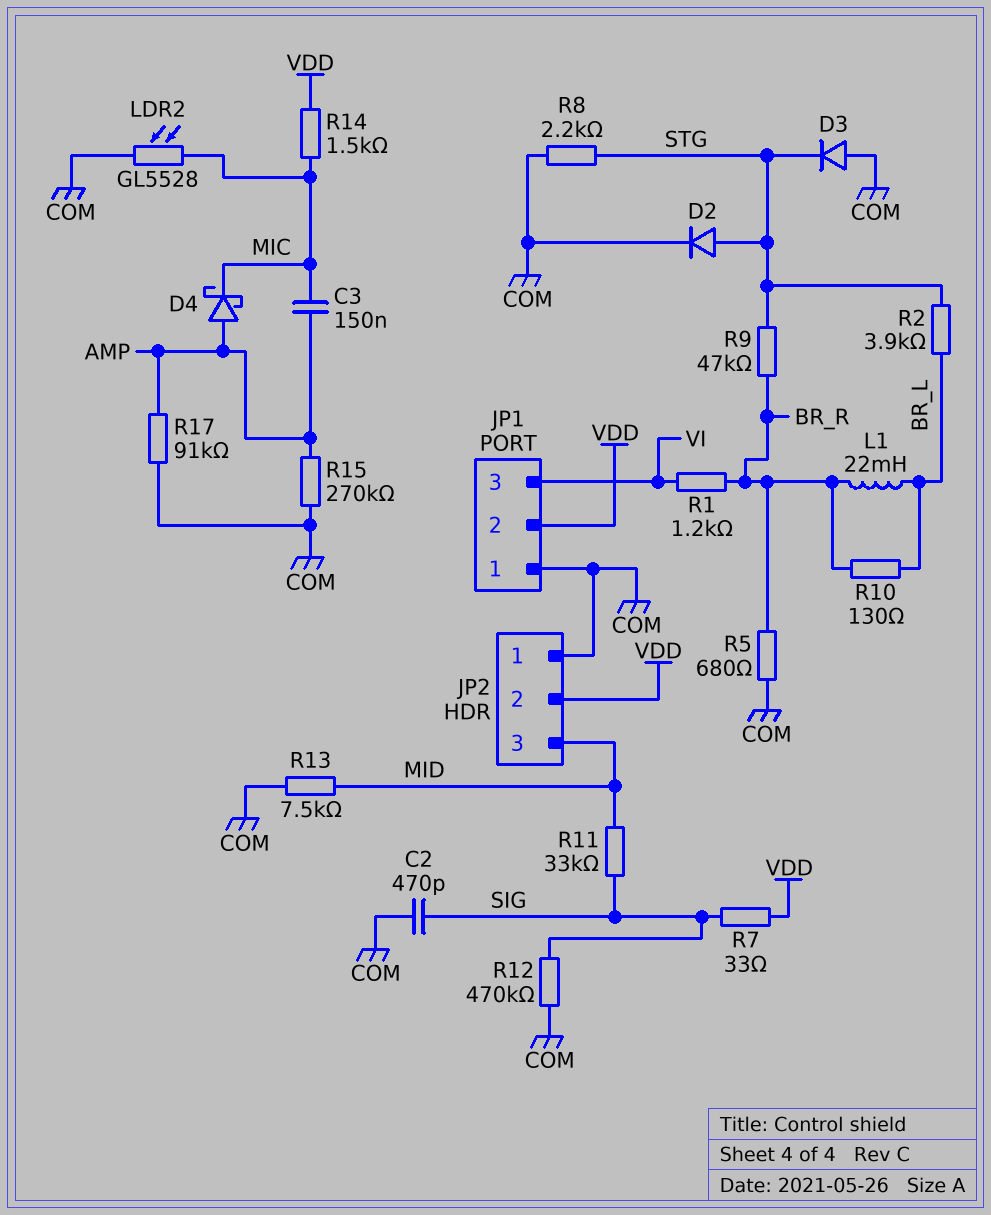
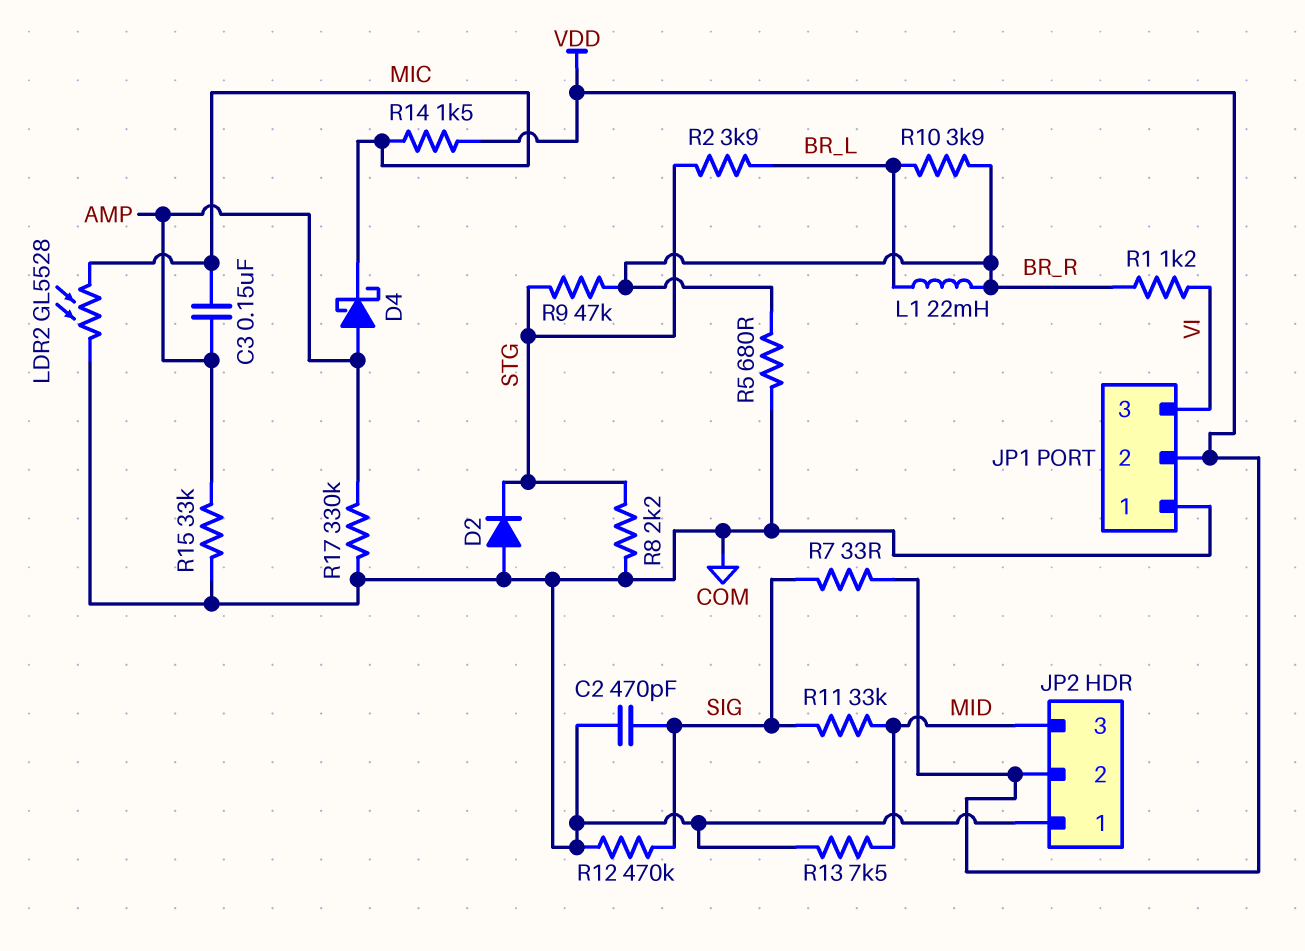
D2: diode (A STG, K COM) -> diode (A COM, K STG)
D3: diode (A COM, K STG) -> none
R10: 130 (BR_L, BR_R) -> 3.9k (BR_L, BR_R)
R15: 270k (AMP, COM) -> 33k (AMP, COM)
R17: 91k (AMP, COM) -> 330k (AMP, COM)

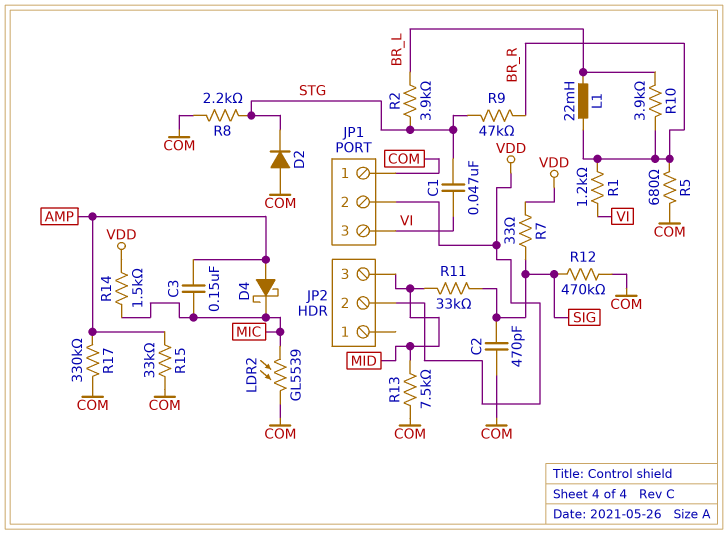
C1: none -> 47nF (STG, VI)
JP2 pin 1: COM -> none
LDR2: GL5528 (COM, MIC) -> GL5539 (COM, MIC)

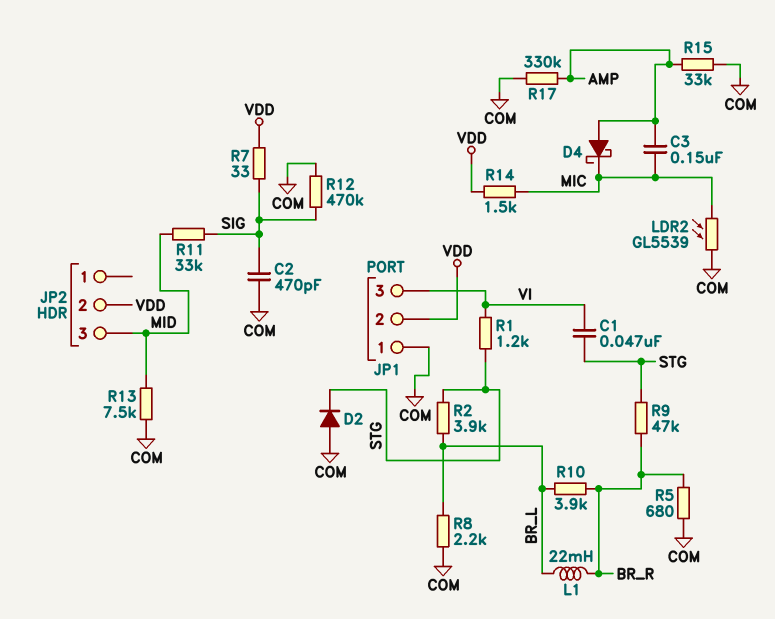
R1: 1.2k (BR_R, VI) -> 1.2k (STG, VI)
R8: 2.2k (COM, STG) -> 2.2k (BR_L, COM)

